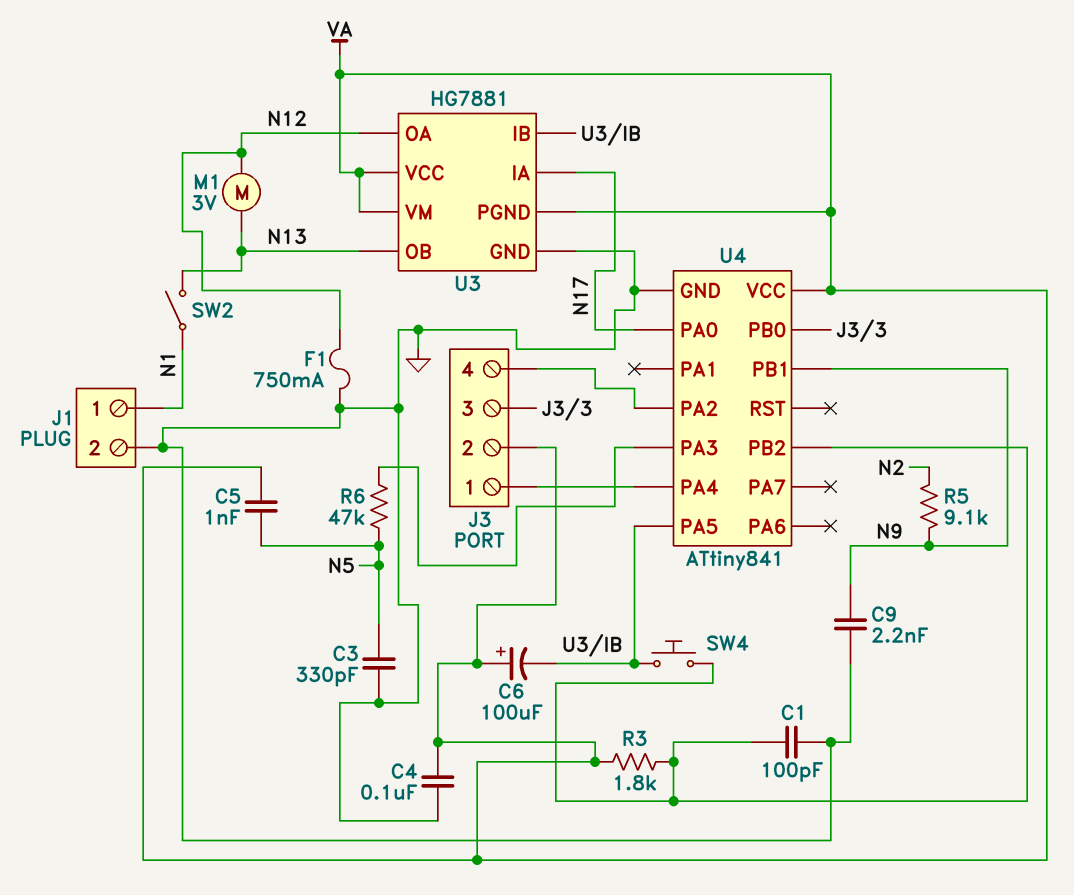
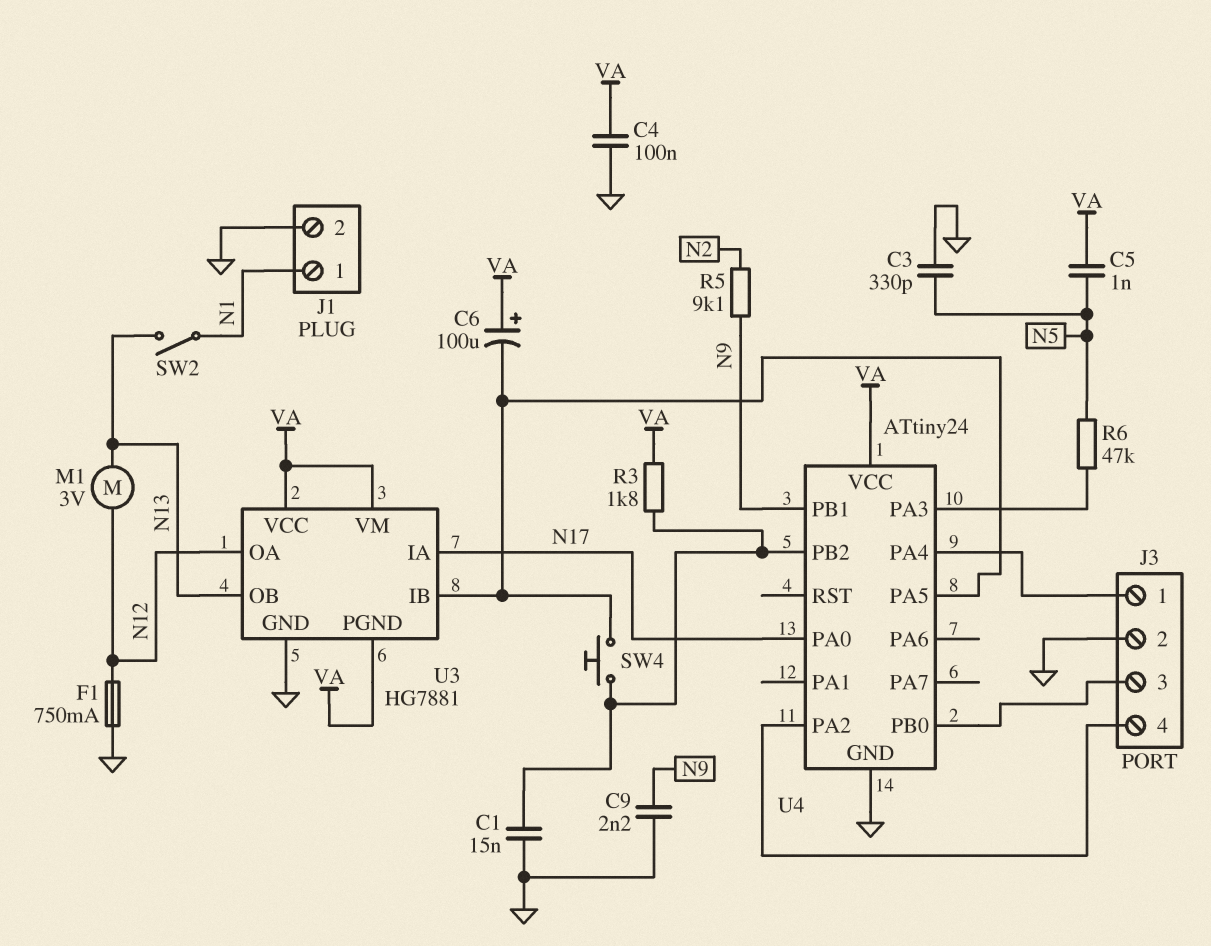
C1: 100pF (GND, U4/PB2) -> 15nF (GND, U4/PB2)
J3 pin 2: VA -> GND
U4: ATtiny841 -> ATtiny24

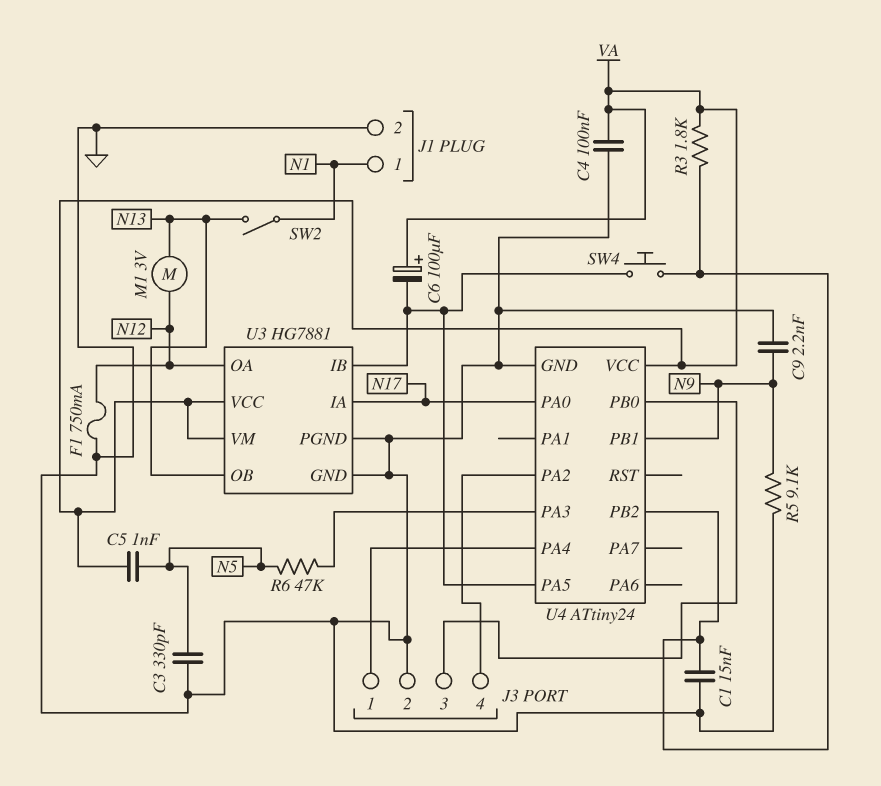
R5: 9.1k (N2, N9) -> 9.1k (GND, N9)
U3 pin PGND: VA -> GND

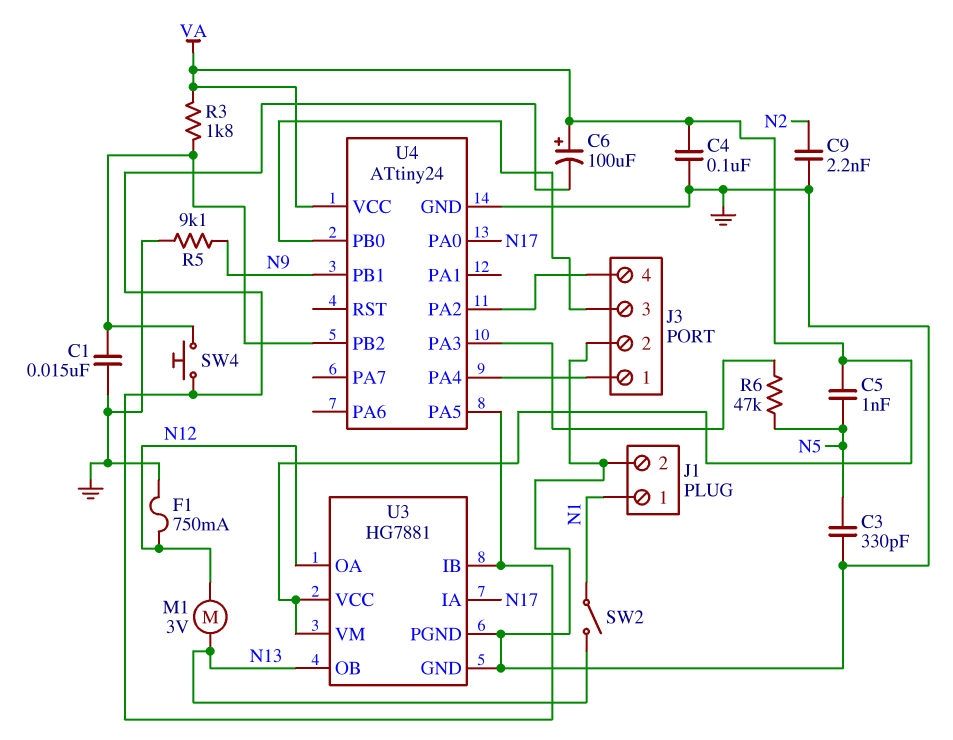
C9: 2.2nF (GND, N9) -> 2.2nF (GND, N2)

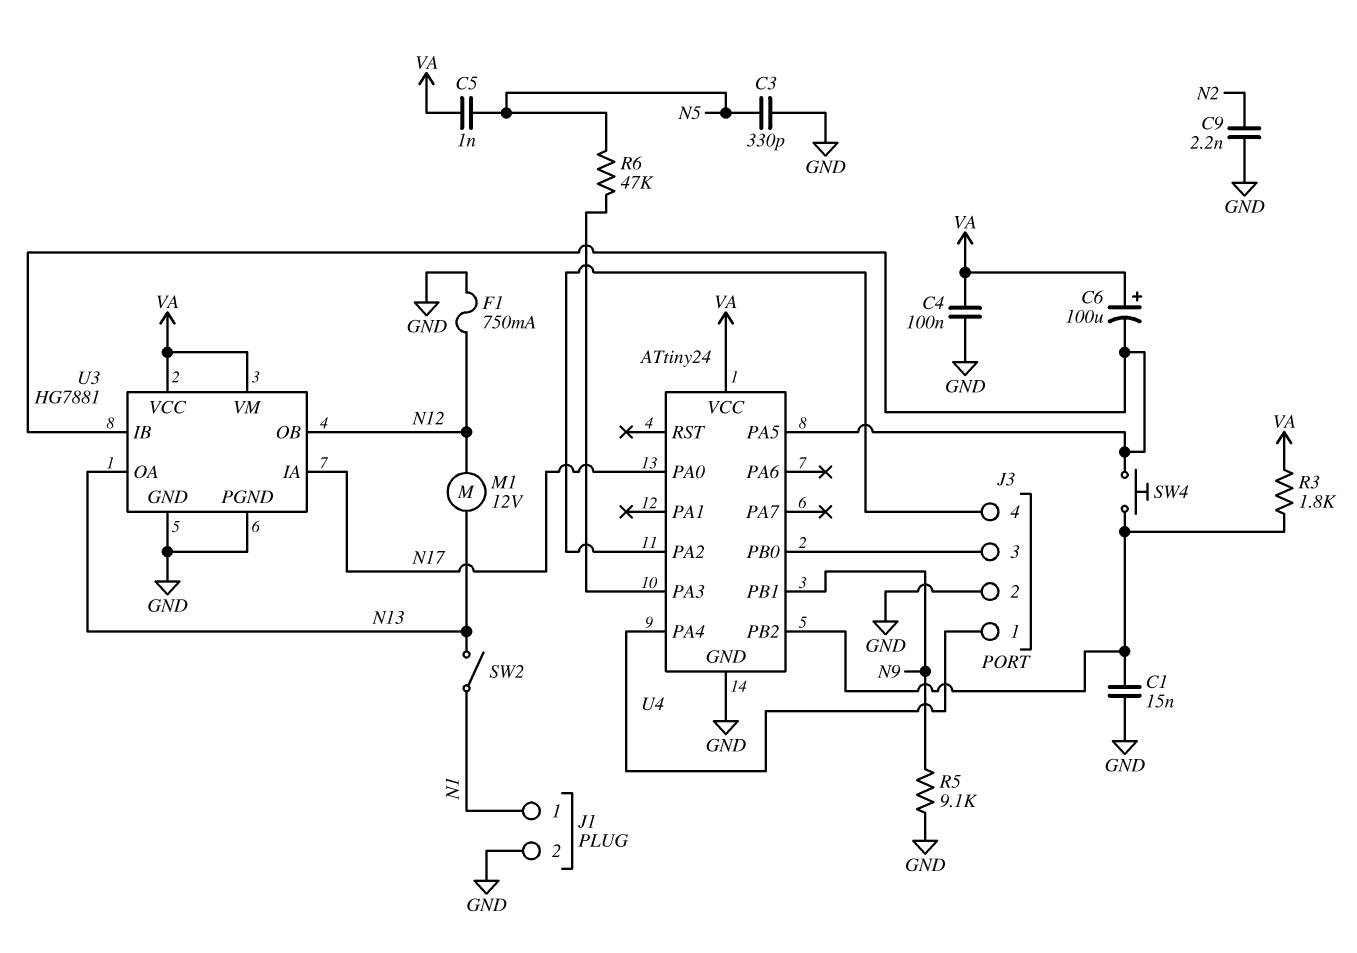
M1: motor 3V (N12, N13) -> motor 12V (N12, N13)
U3 pin OA: N12 -> N13
U3 pin OB: N13 -> N12

